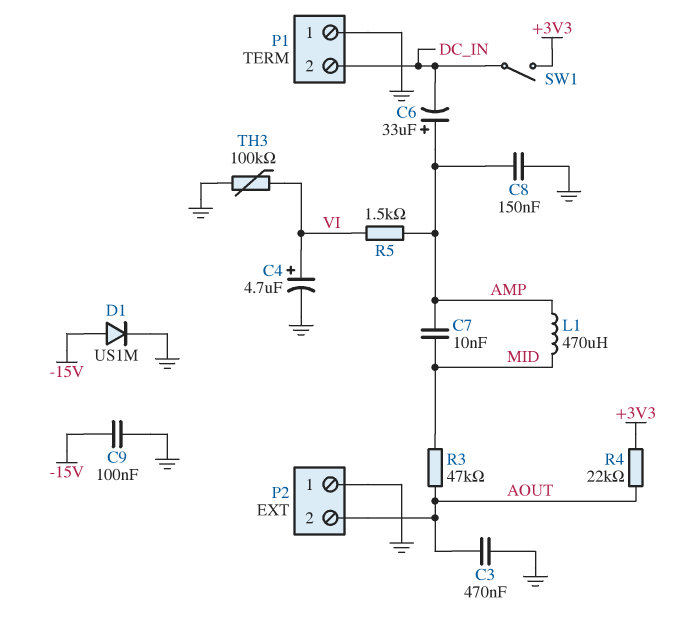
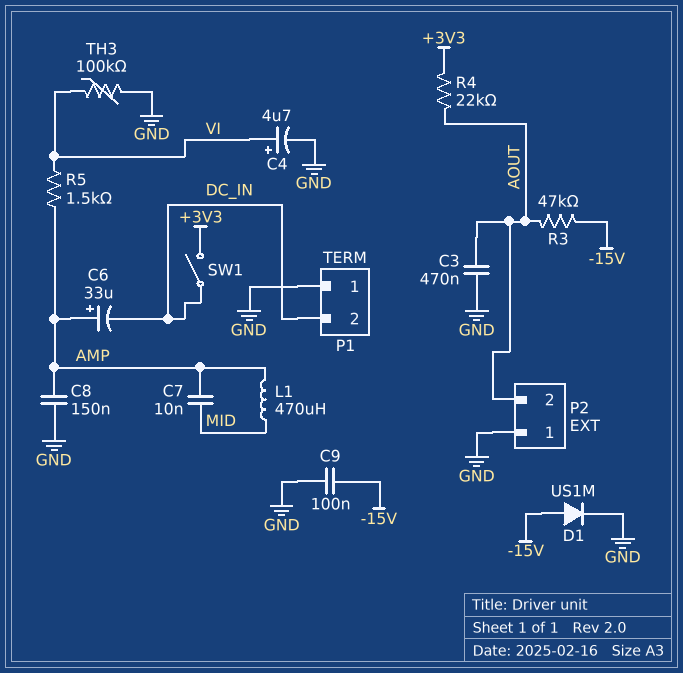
R3: 47k (AOUT, MID) -> 47k (-15V, AOUT)

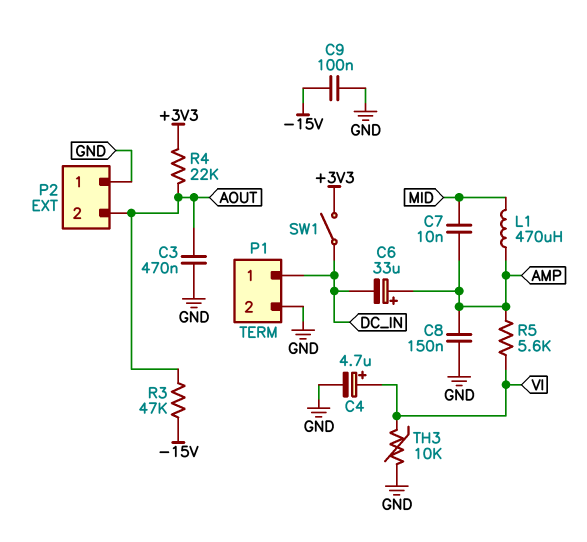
D1: diode US1M (A -15V, K GND) -> none
P1 pin 1: GND -> DC_IN
P1 pin 2: DC_IN -> GND
R5: 1.5k (AMP, VI) -> 5.6k (AMP, VI)
TH3: 100k (GND, VI) -> 10k (GND, VI)

